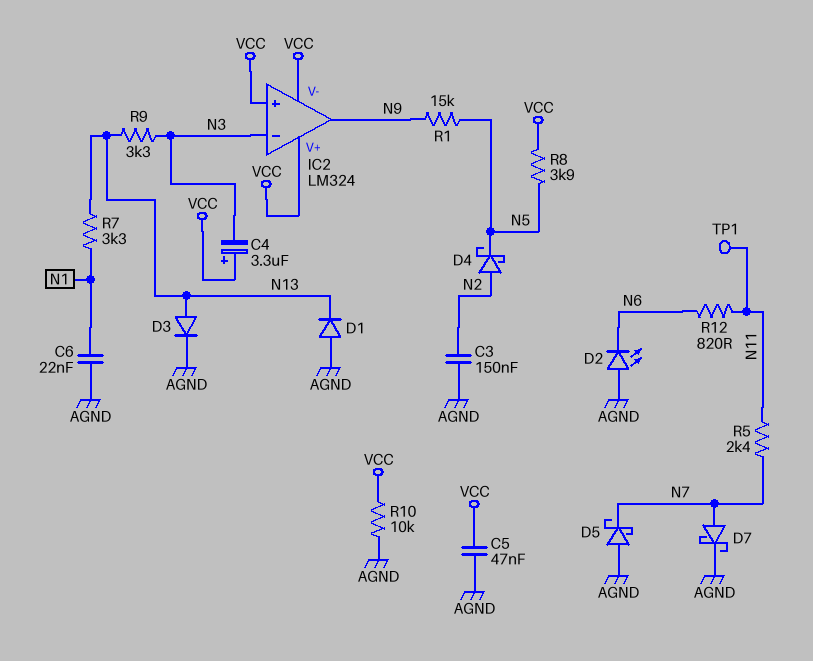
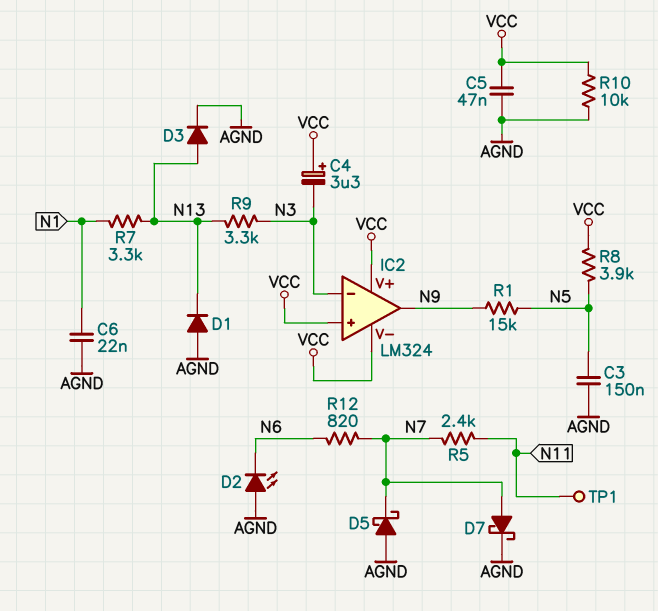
C3: 150nF (AGND, N2) -> 150nF (AGND, N5)
D4: schottky (A N2, K N5) -> none
R12: 820 (N6, N11) -> 820 (N6, N7)

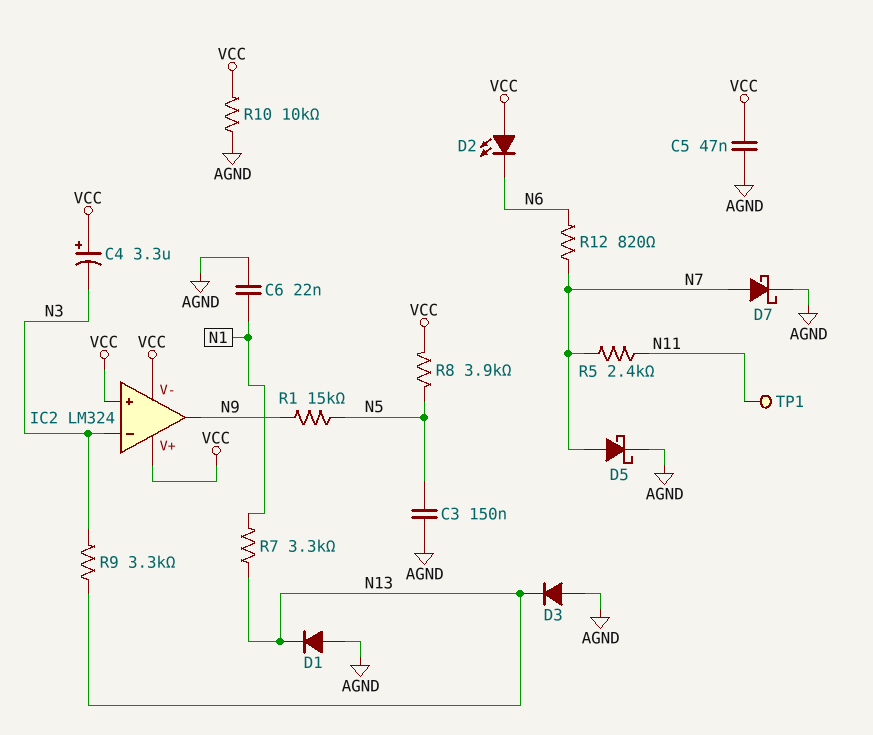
D2: LED (A AGND, K N6) -> LED (A VCC, K N6)
D3: diode (A N13, K AGND) -> diode (A AGND, K N13)
D5: schottky (A AGND, K N7) -> schottky (A N7, K AGND)

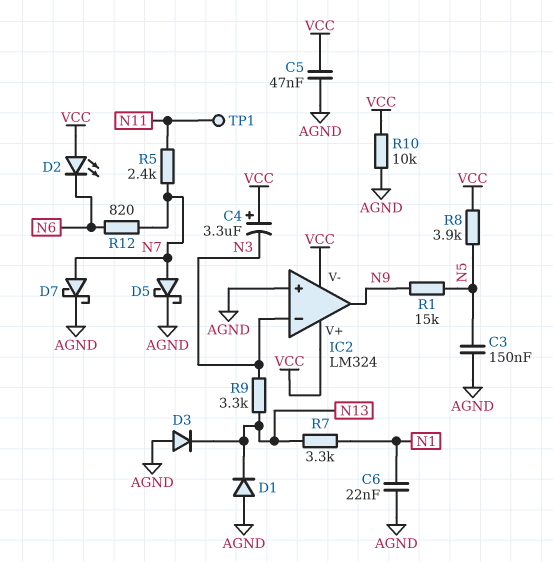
IC2 pin in+: VCC -> AGND

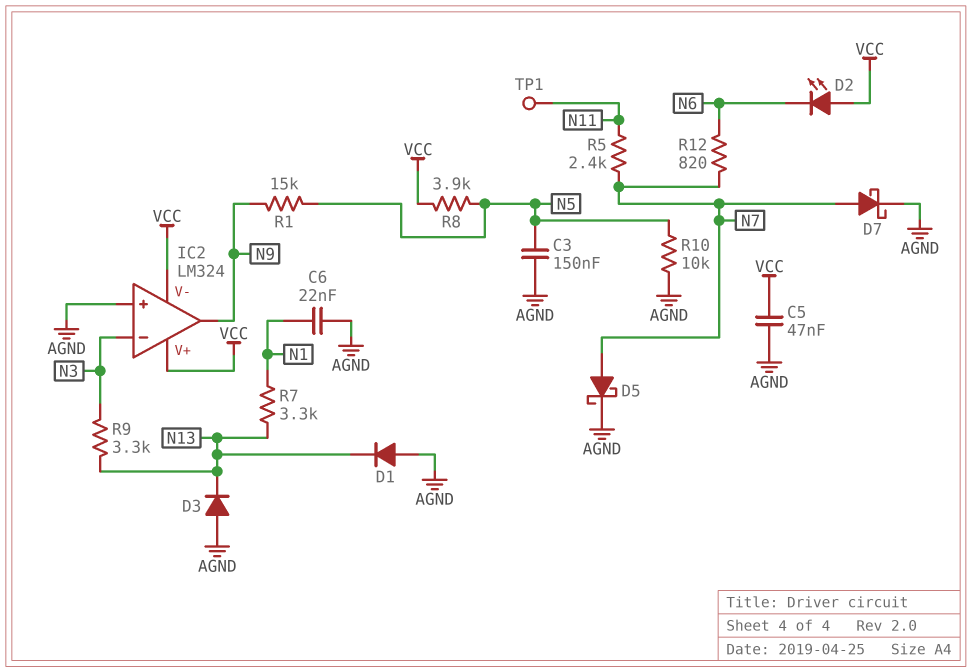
C4: 3.3uF (plus VCC, minus N3) -> none
R10: 10k (AGND, VCC) -> 10k (AGND, N5)

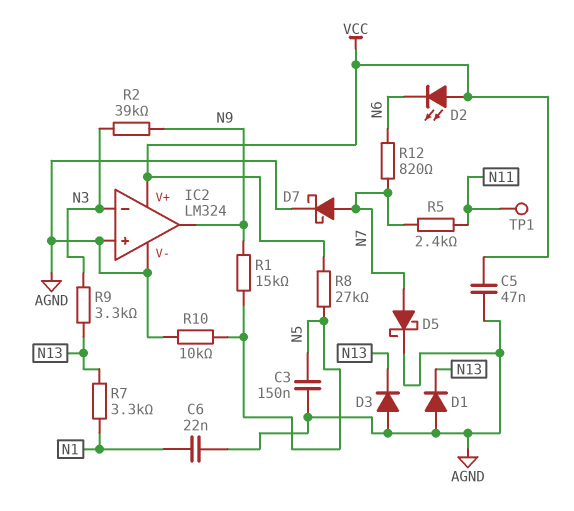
IC2 pin V-: VCC -> AGND
R2: none -> 39k (N3, N9)
R8: 3.9k (N5, VCC) -> 27k (N5, VCC)

